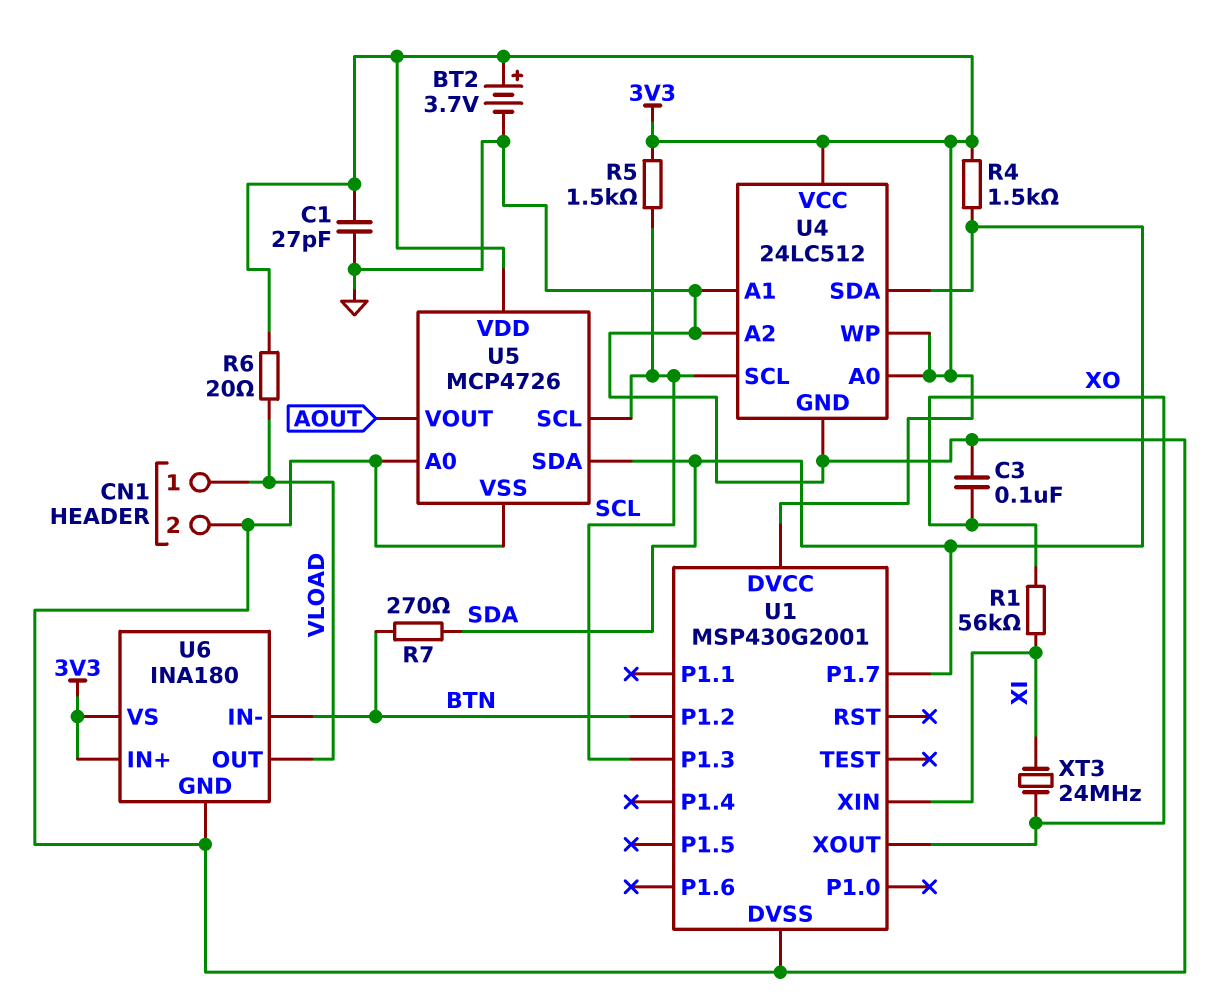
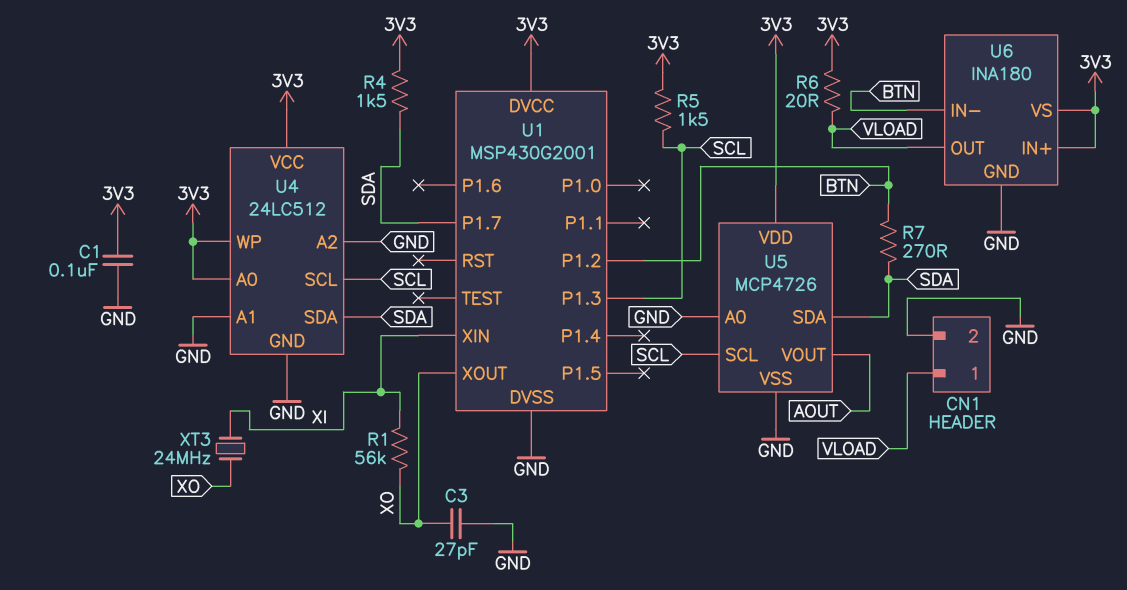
BT2: 3.7V (plus 3V3, minus GND) -> none
C1: 27pF (3V3, GND) -> 100nF (3V3, GND)
C3: 100nF (GND, XO) -> 27pF (GND, XO)

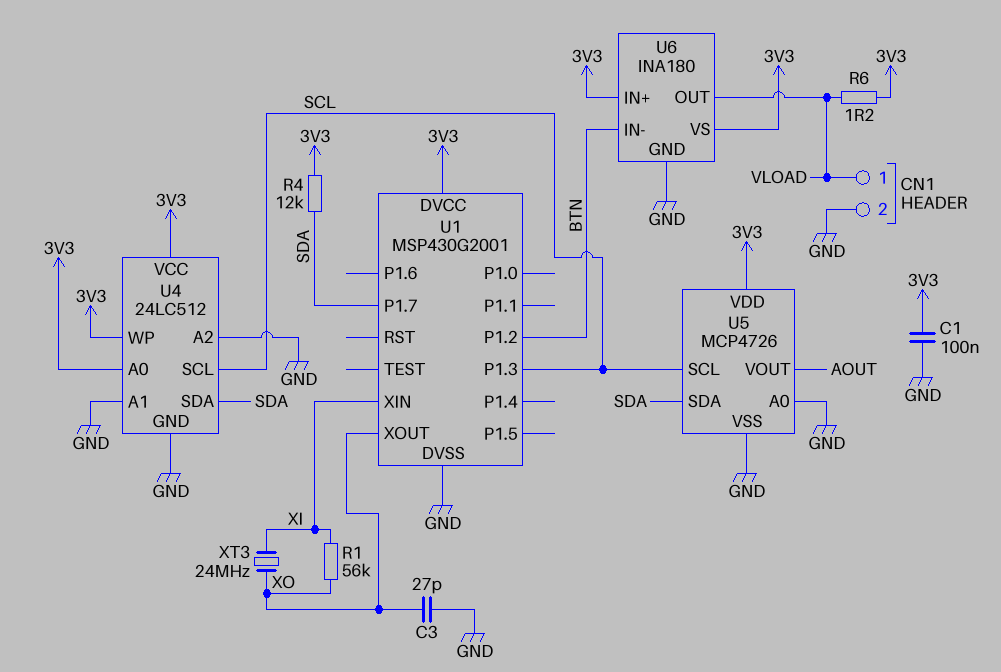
R4: 1.5k (3V3, SDA) -> 12k (3V3, SDA)
R5: 1.5k (3V3, SCL) -> none
R6: 20 (3V3, VLOAD) -> 1.2 (3V3, VLOAD)
R7: 270 (BTN, SDA) -> none

